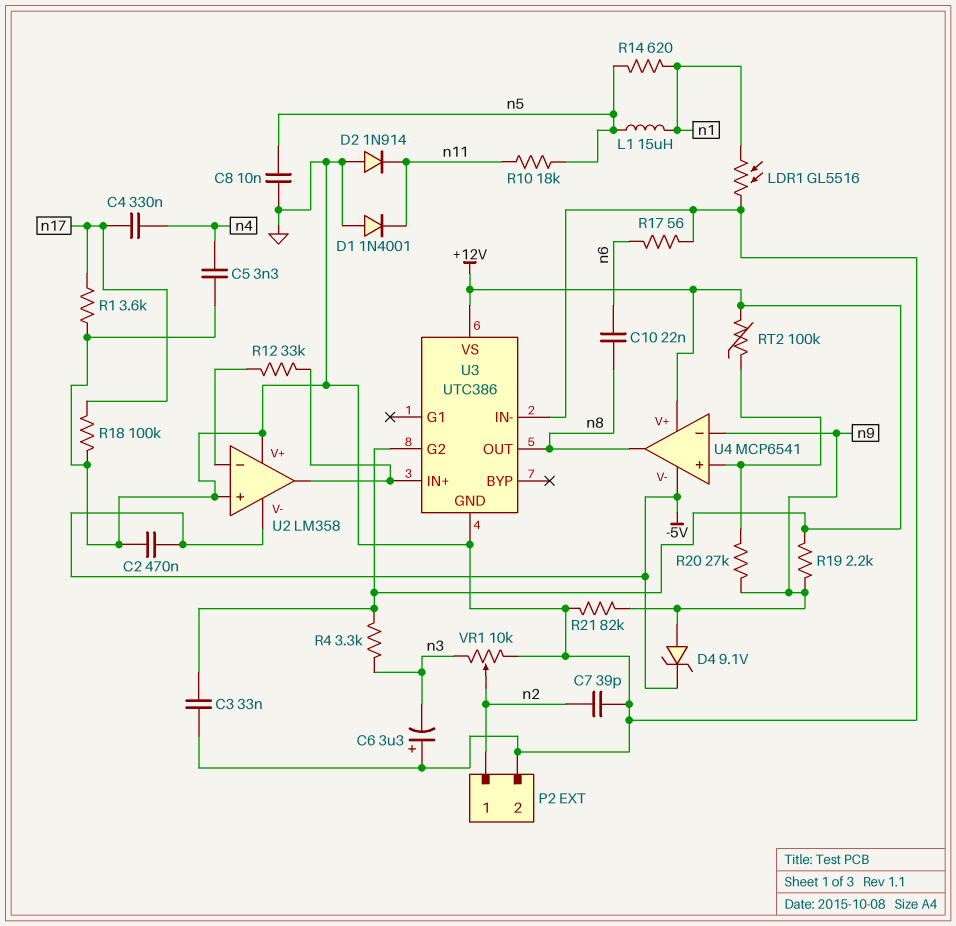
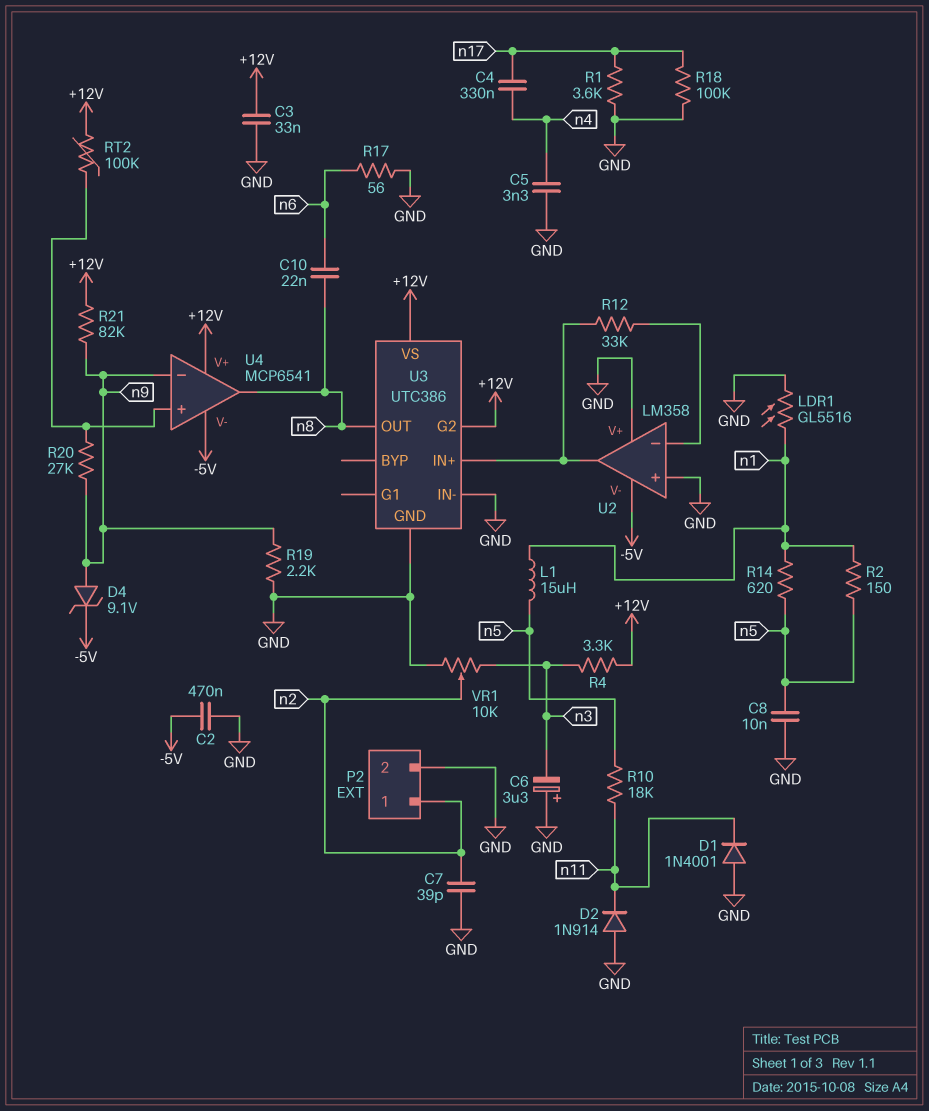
R2: none -> 150 (n1, n5)
R19: 2.2k (+12V, n9) -> 2.2k (GND, n9)
R21: 82k (GND, n9) -> 82k (+12V, n9)

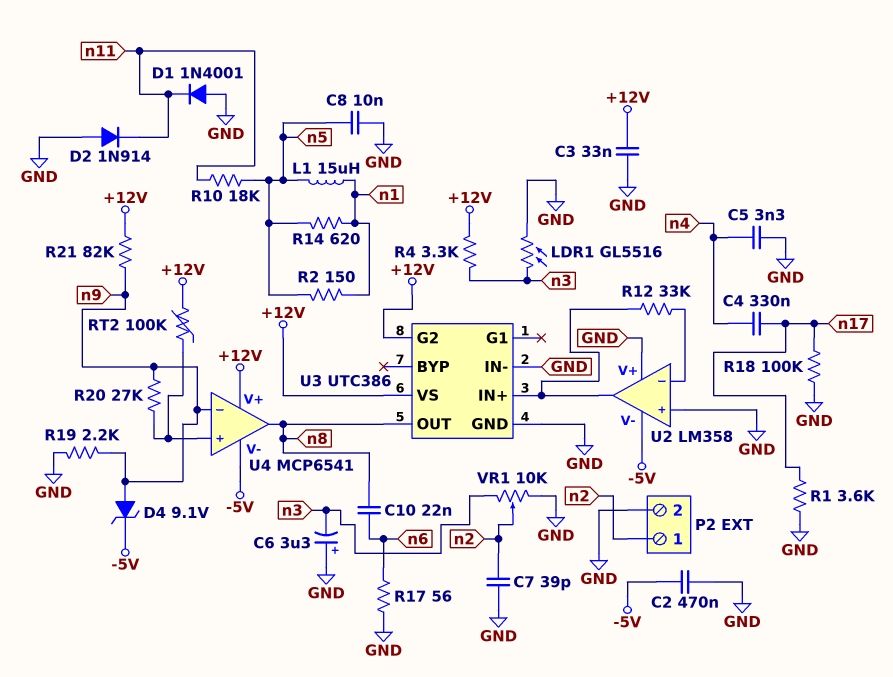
LDR1: GL5516 (GND, n1) -> GL5516 (GND, n3)

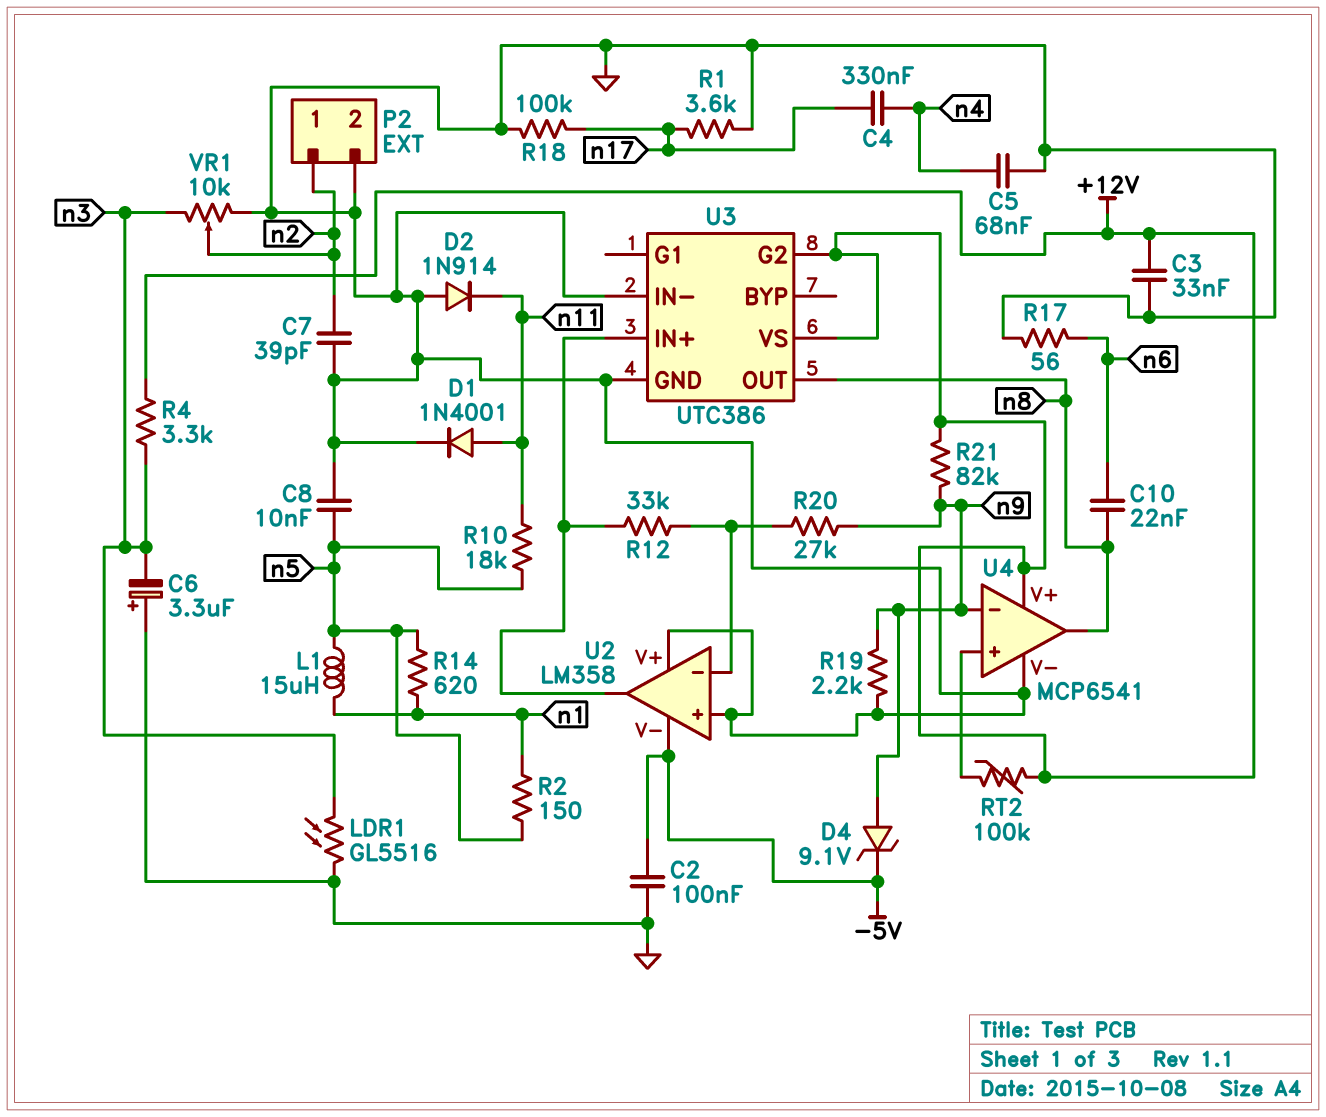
C2: 470nF (-5V, GND) -> 100nF (-5V, GND)
C5: 3.3nF (GND, n4) -> 68nF (GND, n4)
D1: diode 1N4001 (A GND, K n11) -> diode 1N4001 (A n11, K GND)
R20: 27k (U4/in+, n9) -> 27k (U2/in-, n9)
U4 pin V-: -5V -> GND

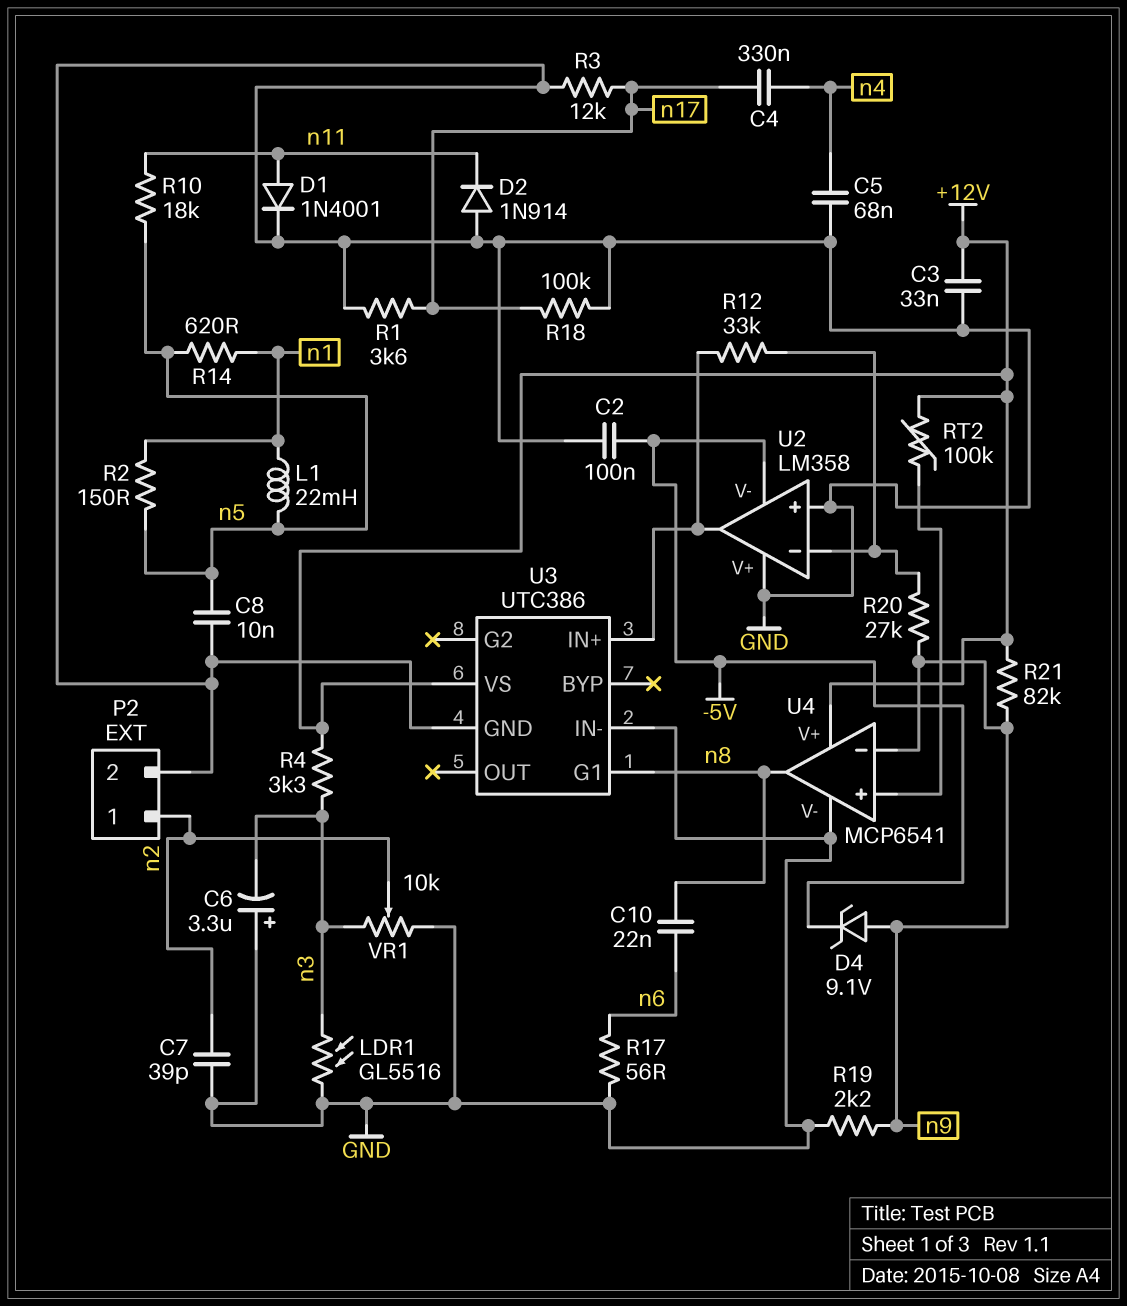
L1: 15uH (n1, n5) -> 22mH (n1, n5)
R3: none -> 12k (GND, n17)
U3 pin G1: none -> n8
U3 pin G2: +12V -> none
U3 pin OUT: n8 -> none

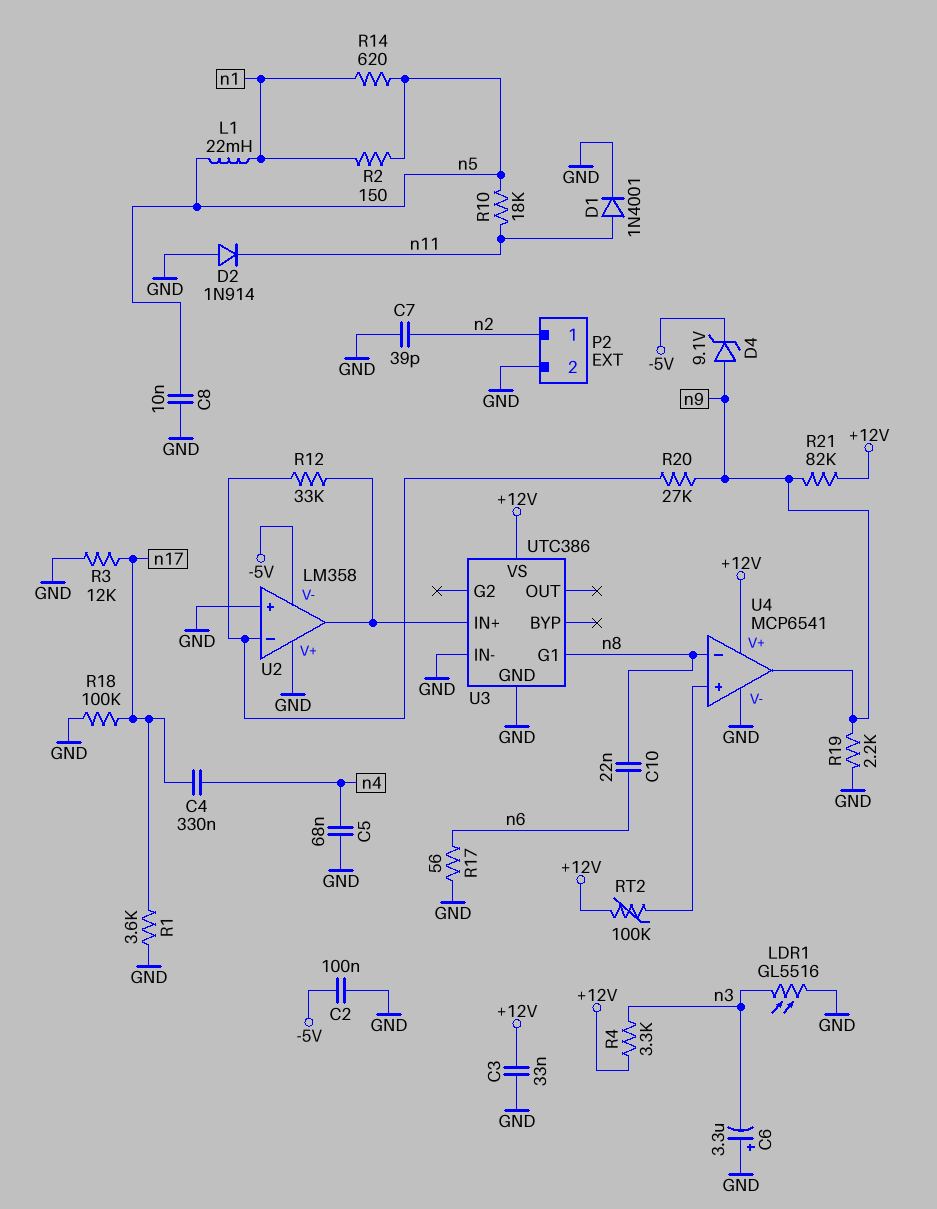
U4 pin in-: n9 -> n8
U4 pin out: n8 -> n9
VR1: 10k (GND, n3, wiper n2) -> none

